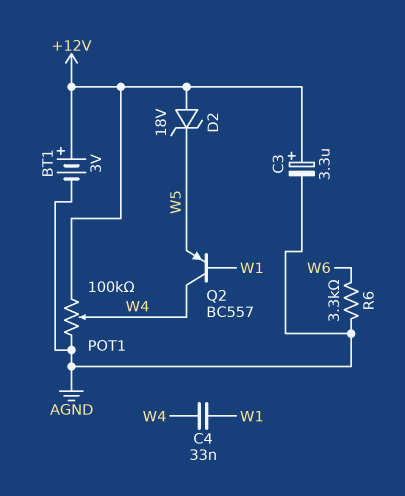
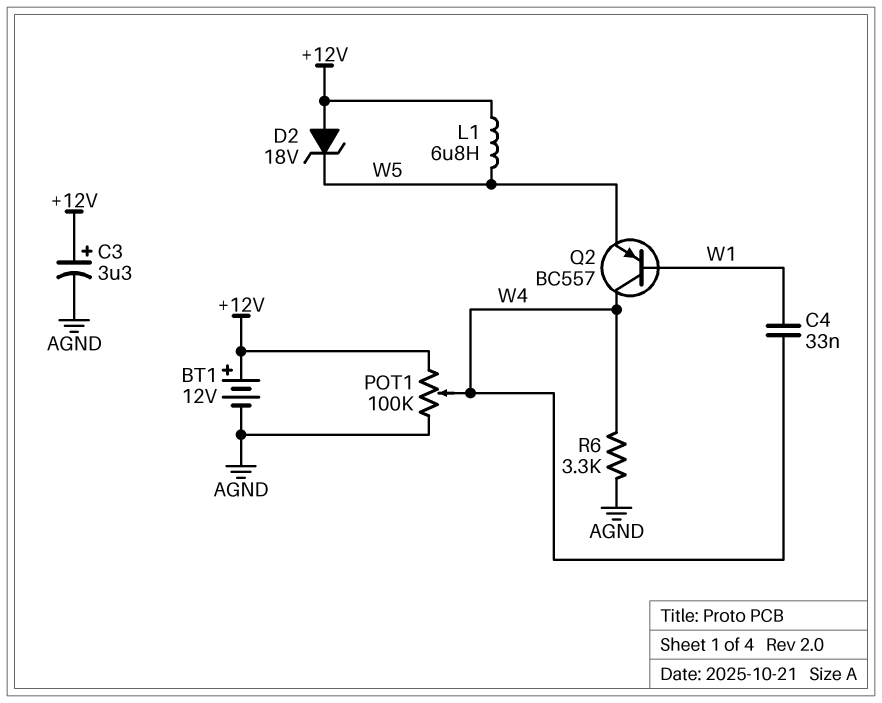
BT1: 3V (plus +12V, minus AGND) -> 12V (plus +12V, minus AGND)
L1: none -> 6.8uH (+12V, W5)
R6: 3.3k (AGND, W6) -> 3.3k (AGND, W4)

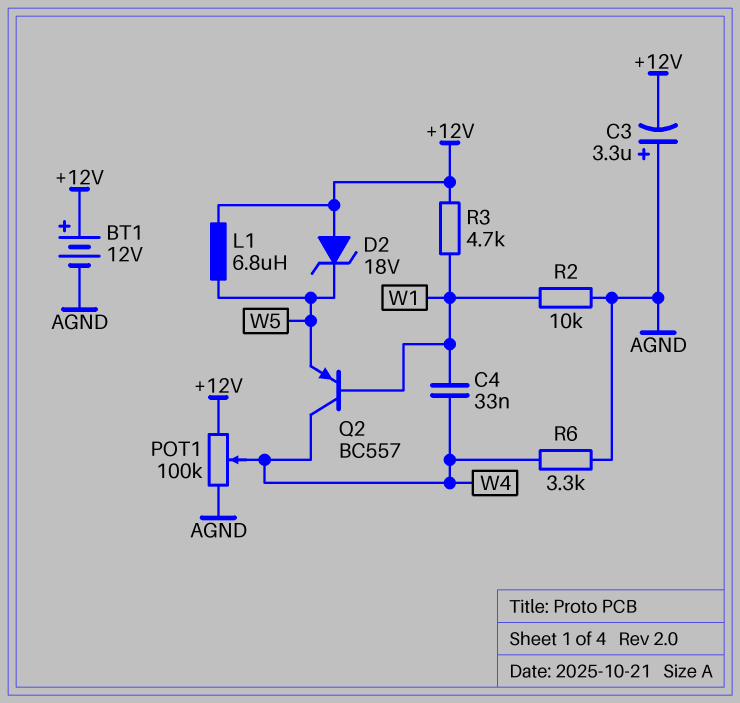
C3: 3.3uF (plus +12V, minus AGND) -> 3.3uF (plus AGND, minus +12V)
R2: none -> 10k (AGND, W1)
R3: none -> 4.7k (+12V, W1)

